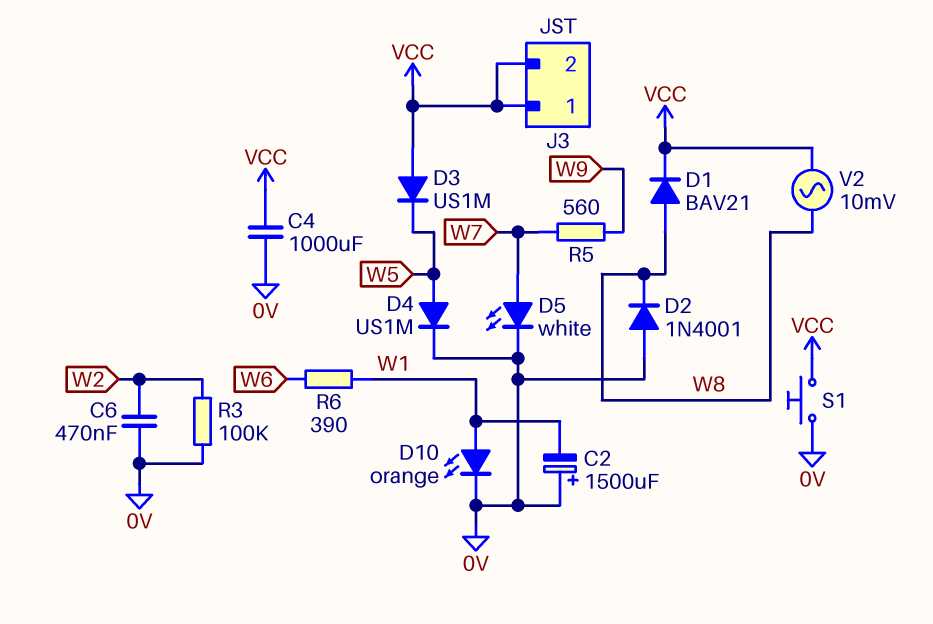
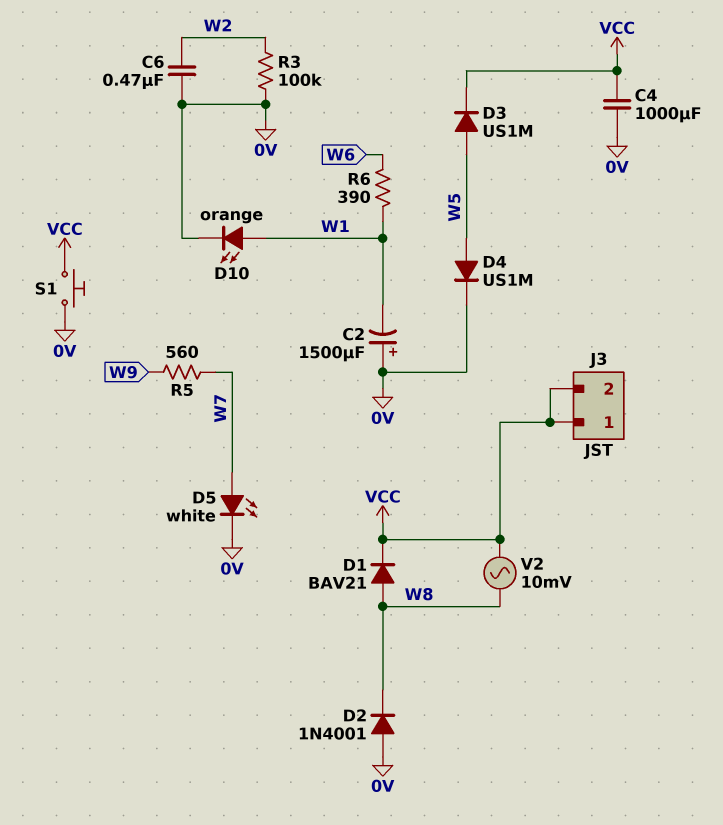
D3: diode US1M (A VCC, K W5) -> diode US1M (A W5, K VCC)

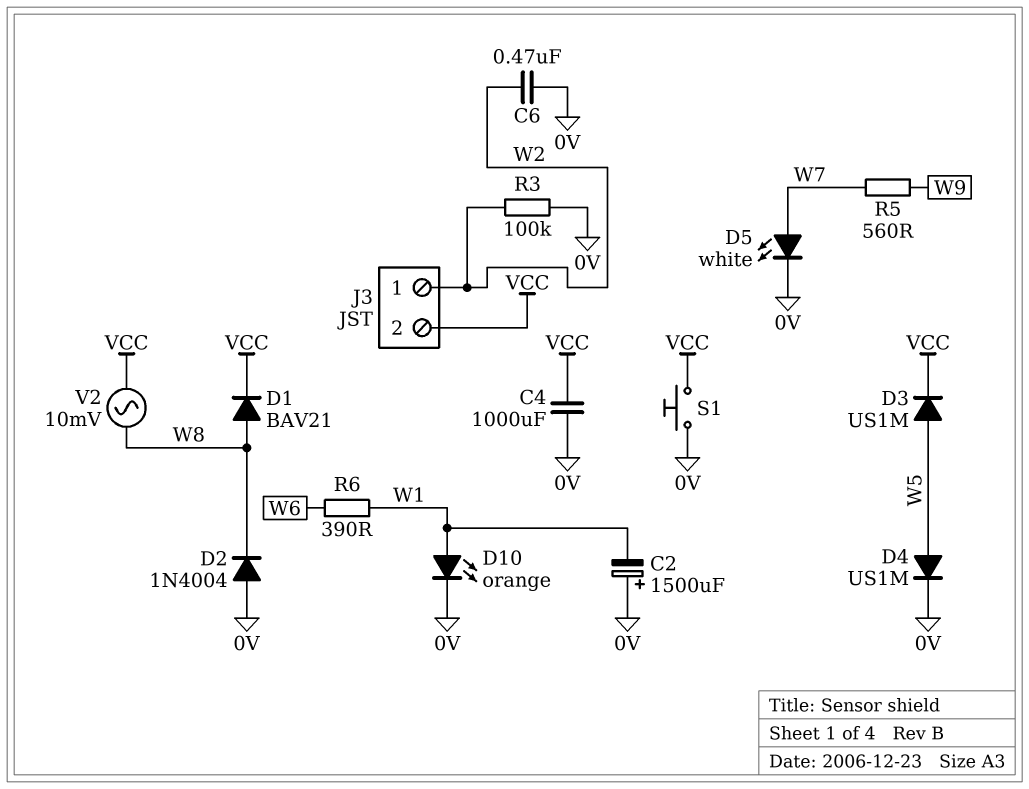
D2: diode 1N4001 (A 0V, K W8) -> diode 1N4004 (A 0V, K W8)
J3 pin 1: VCC -> W2

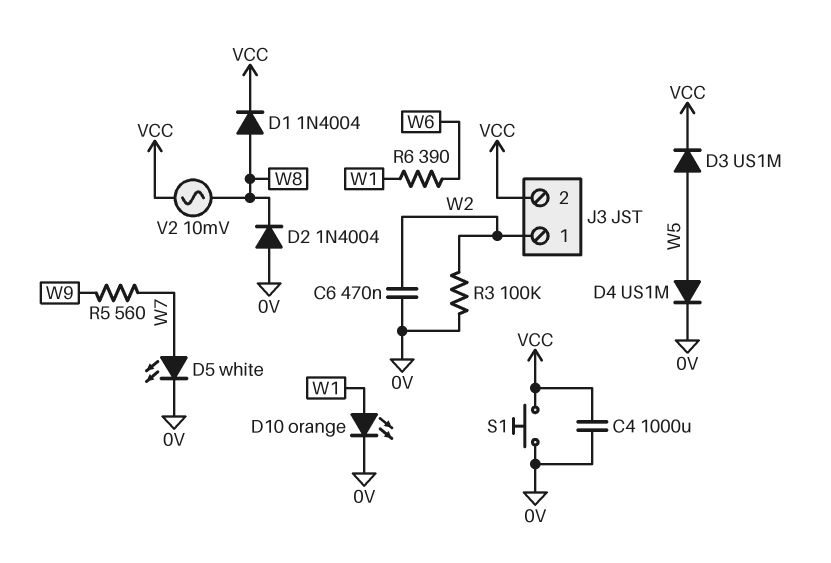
C2: 1500uF (plus 0V, minus W1) -> none
D1: diode BAV21 (A W8, K VCC) -> diode 1N4004 (A W8, K VCC)

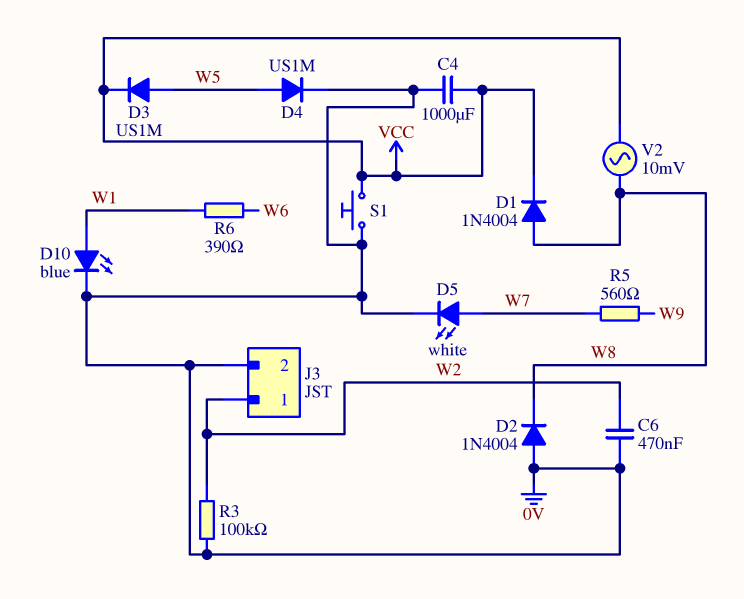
D10: LED orange (A W1, K 0V) -> LED blue (A W1, K 0V)
J3 pin 2: VCC -> 0V

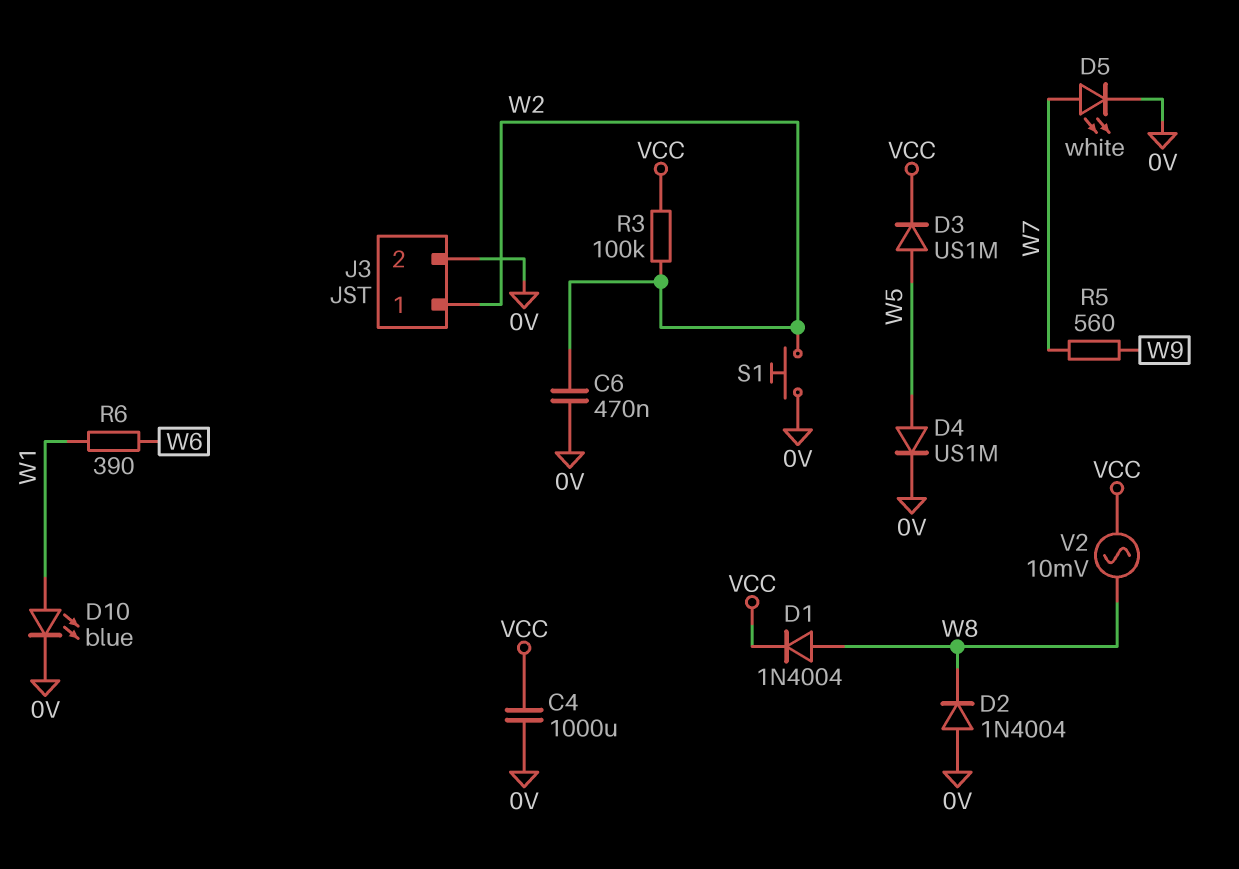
R3: 100k (0V, W2) -> 100k (VCC, W2)
S1: button (0V, VCC) -> button (0V, W2)

